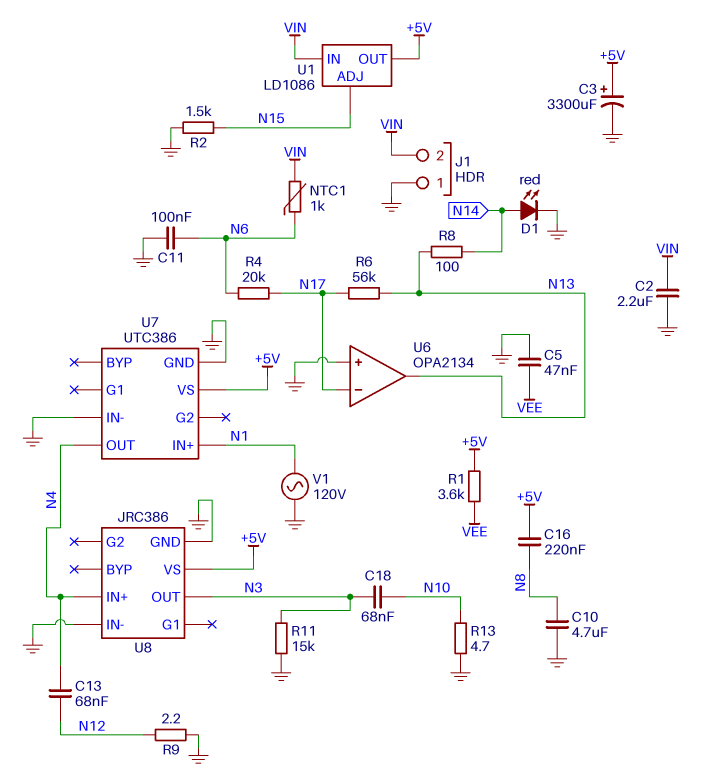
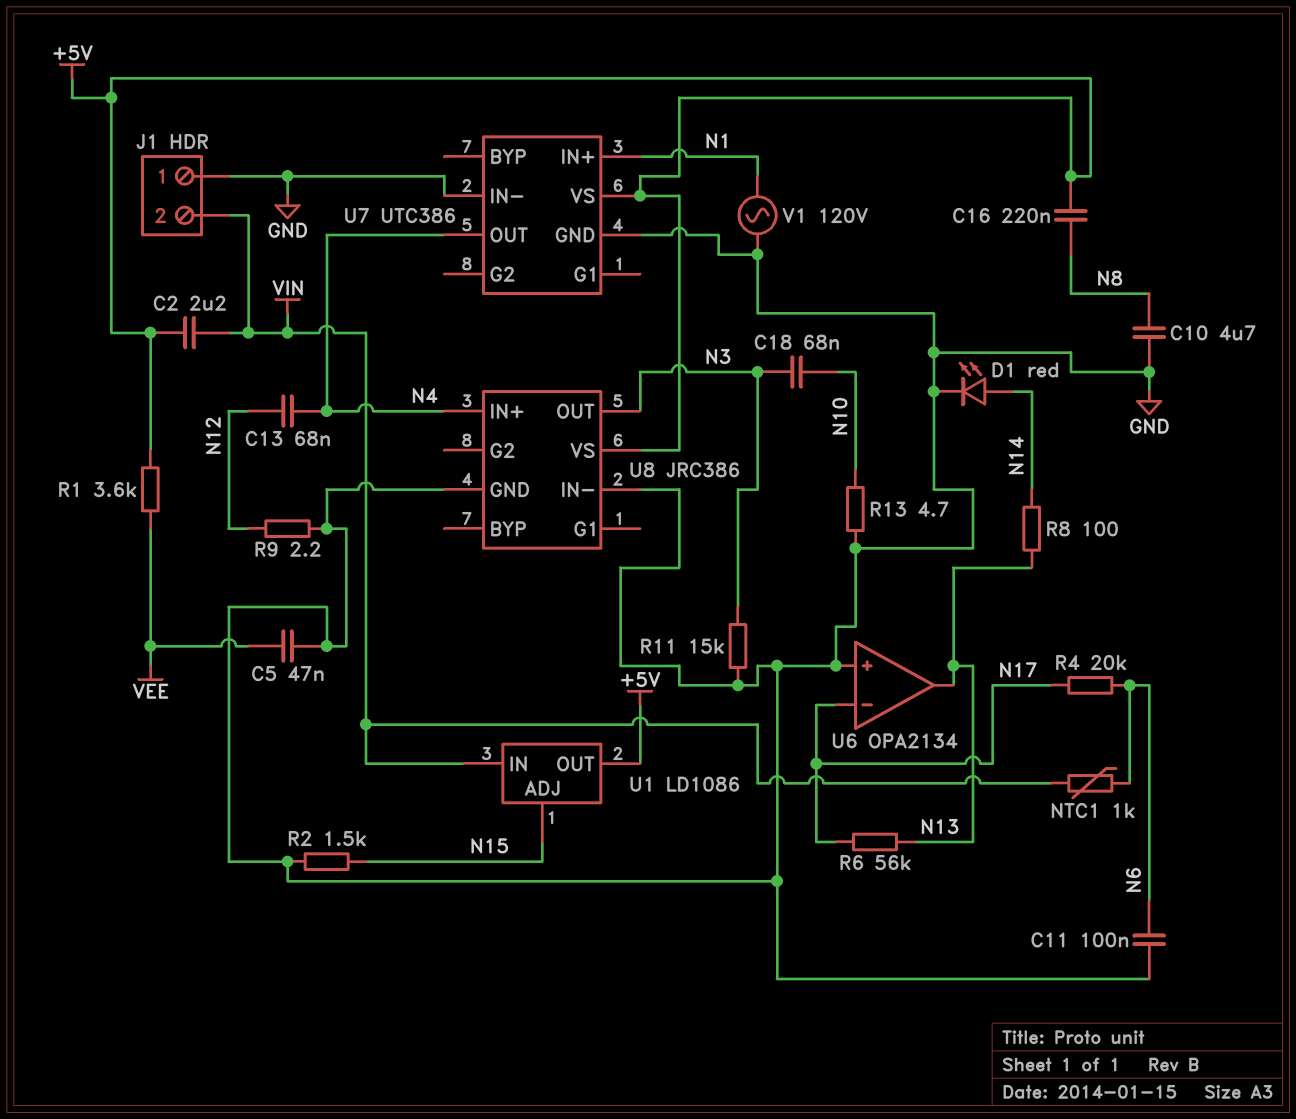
C2: 2.2uF (GND, VIN) -> 2.2uF (+5V, VIN)
C3: 3300uF (plus +5V, minus GND) -> none

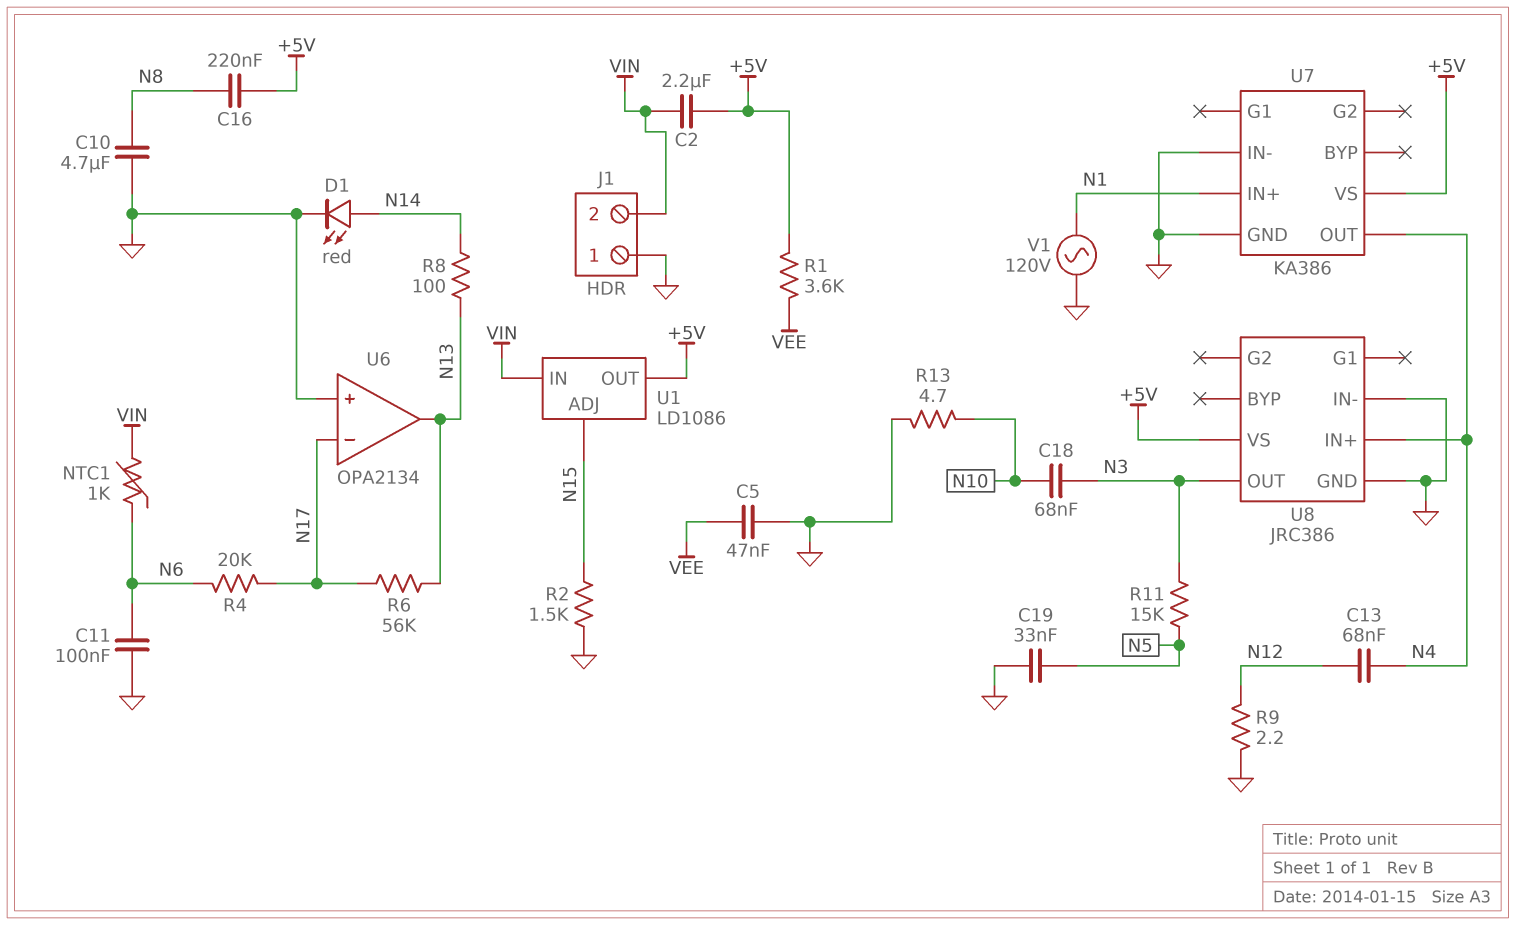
C19: none -> 33nF (GND, N5)
R11: 15k (GND, N3) -> 15k (N3, N5)
U7: UTC386 -> KA386

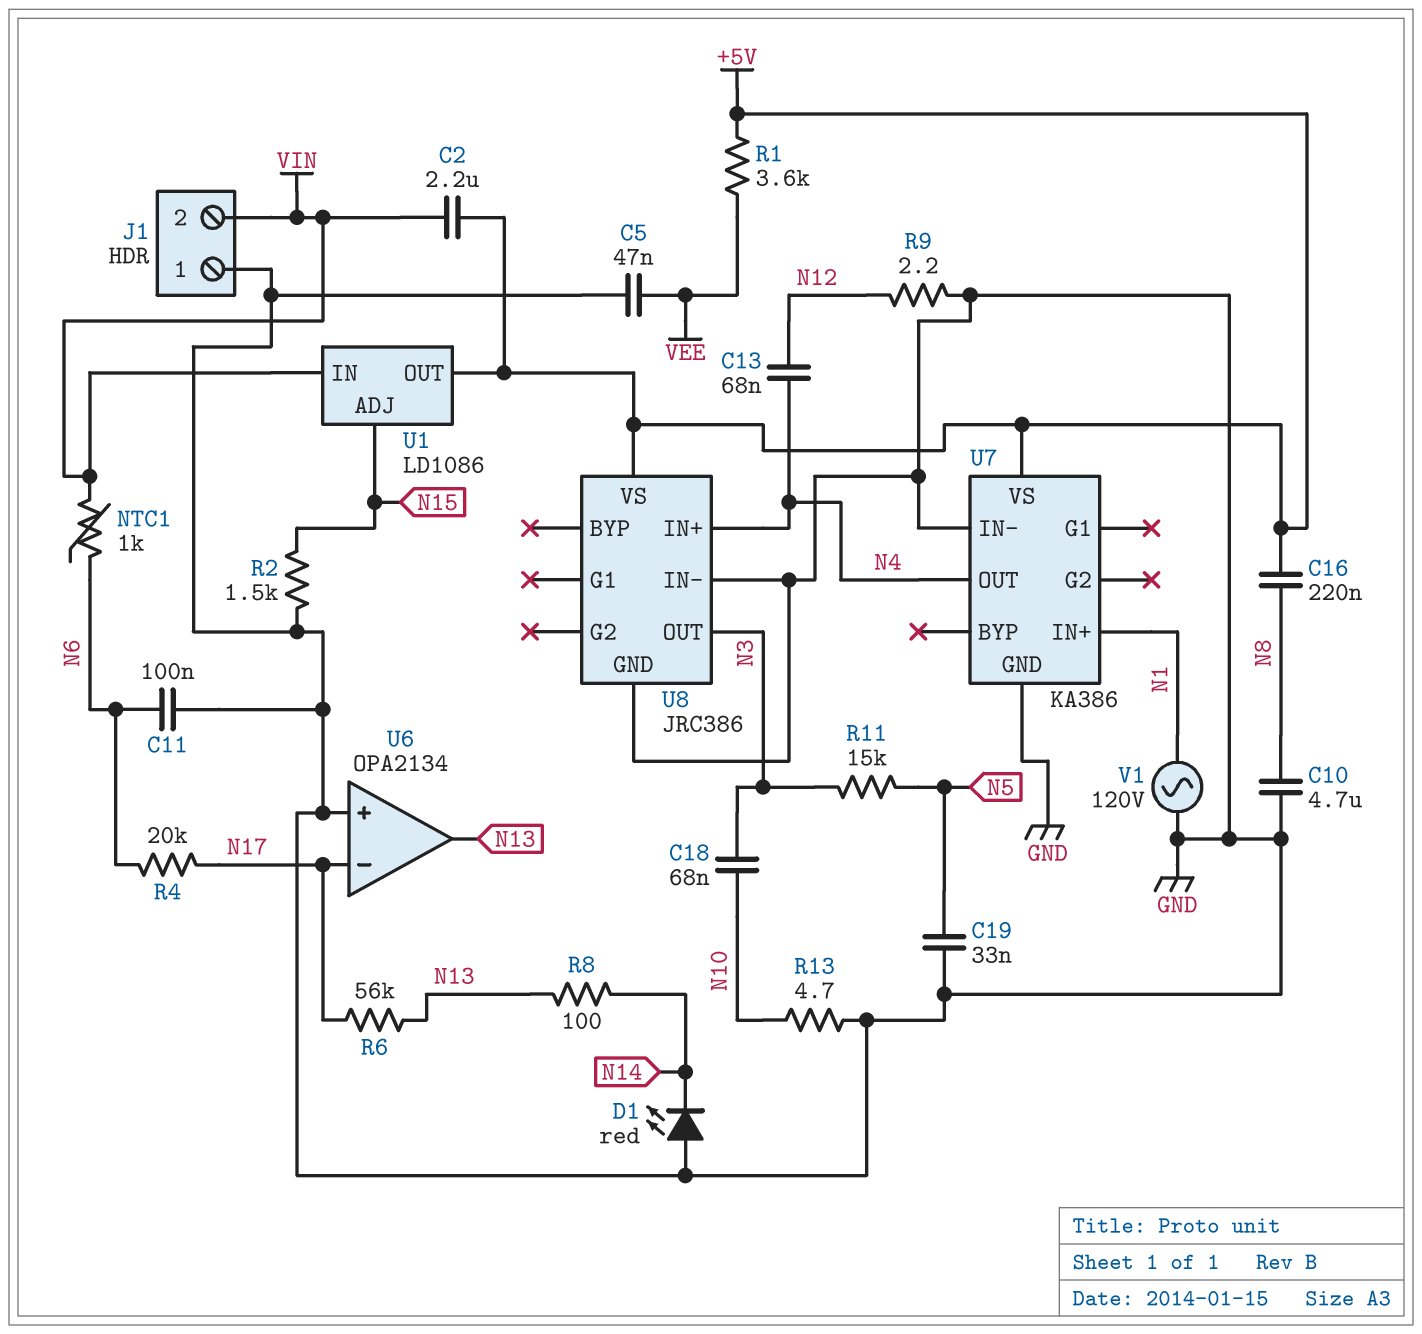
D1: LED red (A N14, K GND) -> LED red (A GND, K N14)

